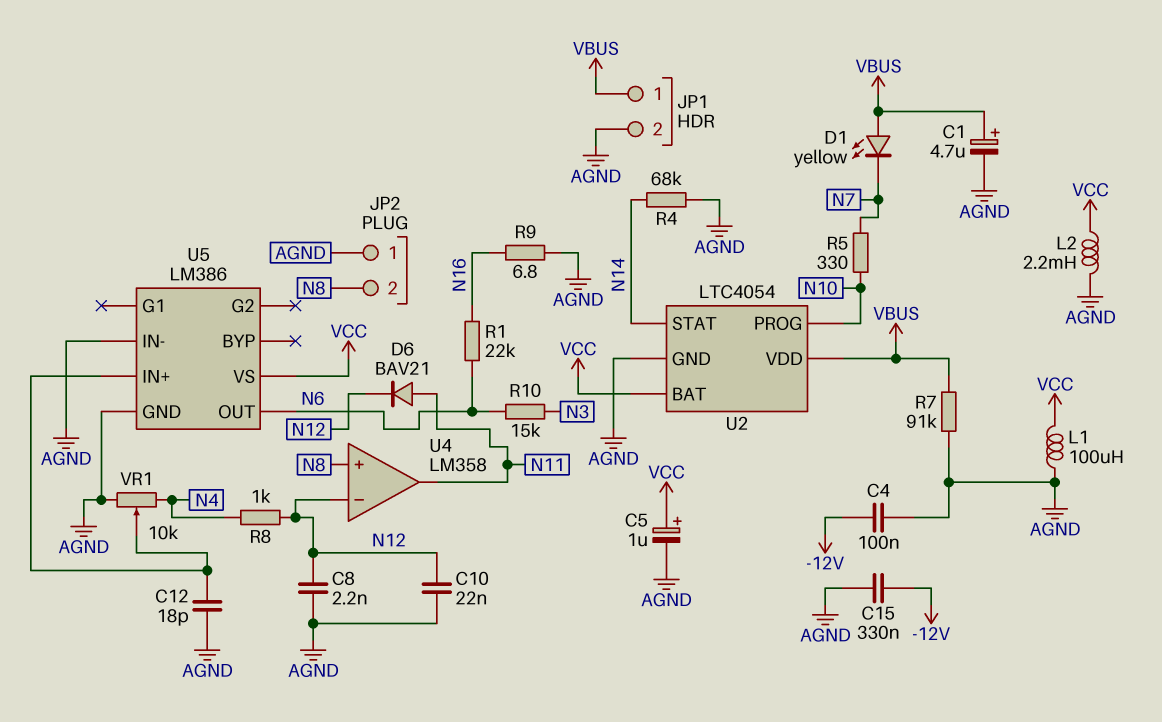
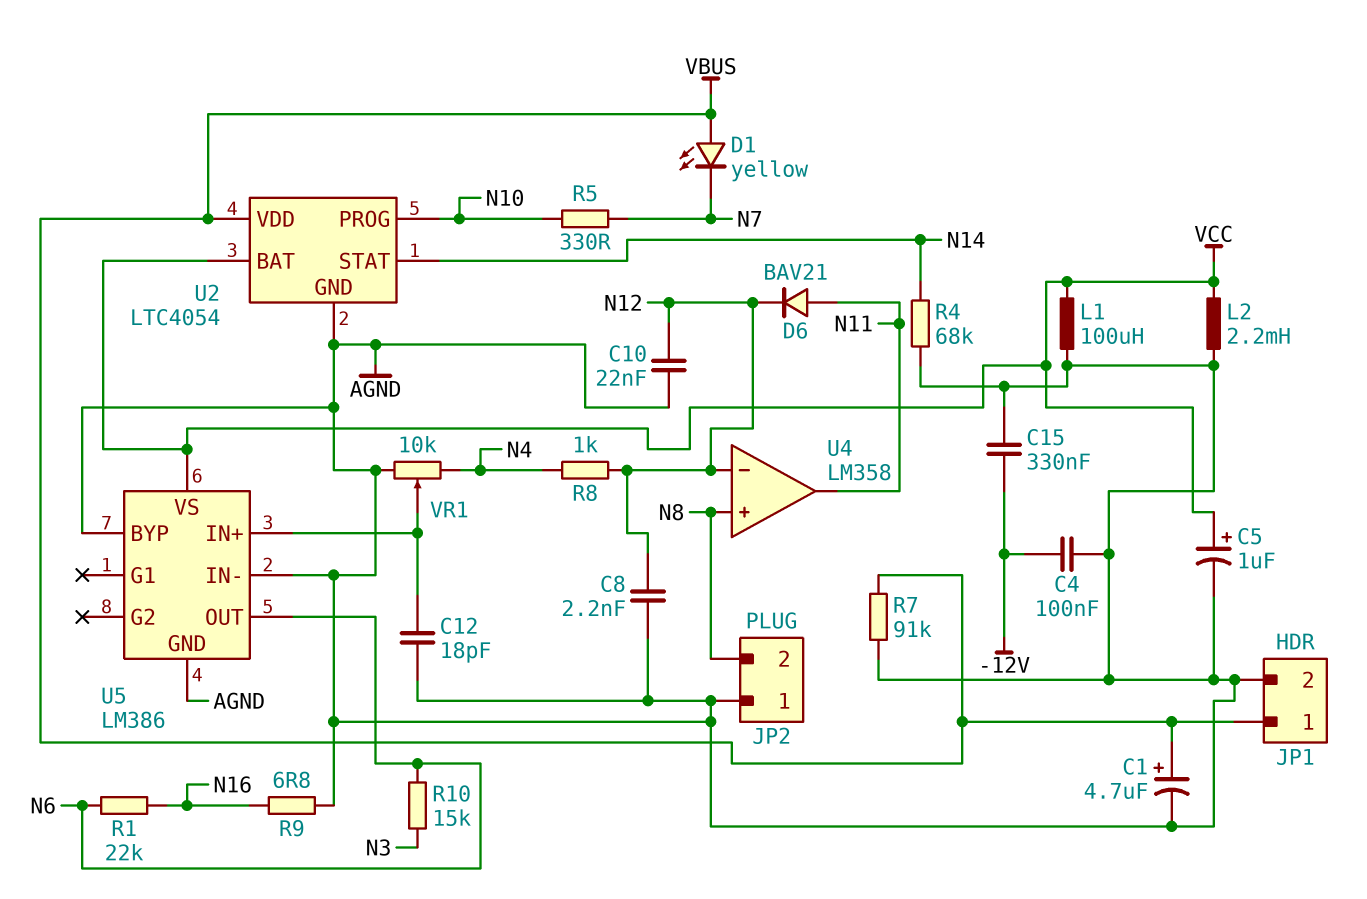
U5 pin BYP: none -> AGND

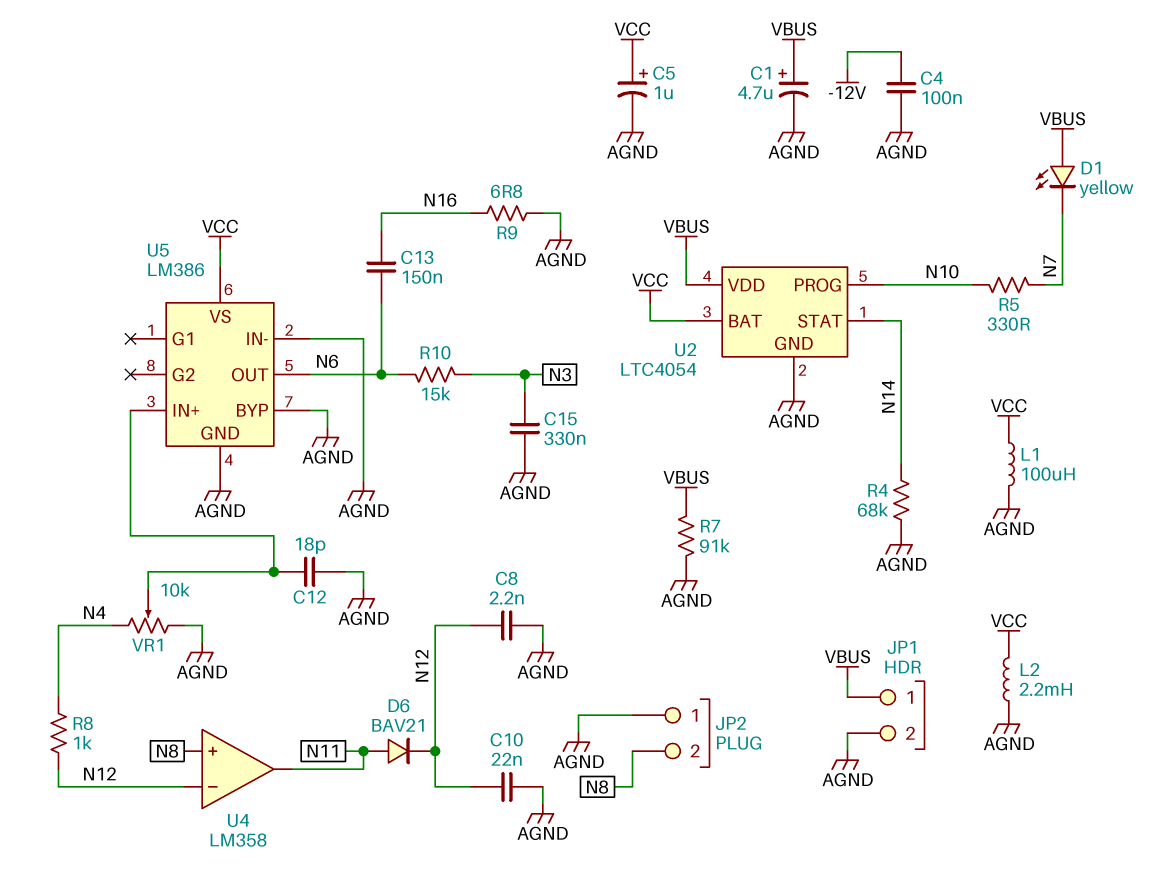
C13: none -> 150nF (N6, N16)
C15: 330nF (-12V, AGND) -> 330nF (AGND, N3)
R1: 22k (N6, N16) -> none

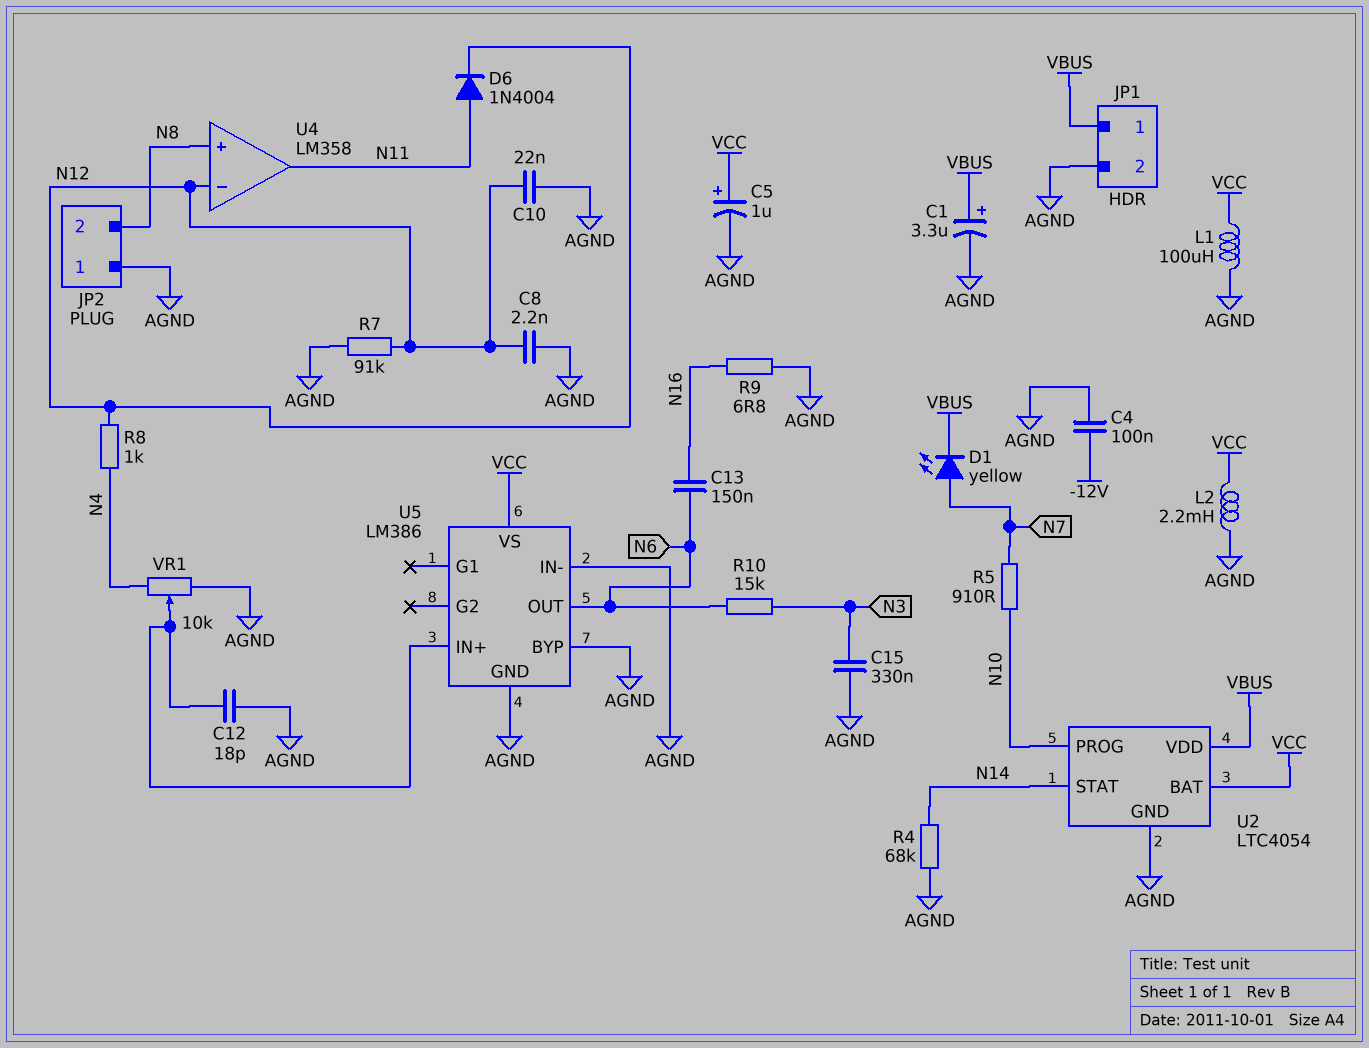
C1: 4.7uF (plus VBUS, minus AGND) -> 3.3uF (plus VBUS, minus AGND)
D1: LED yellow (A VBUS, K N7) -> LED yellow (A N7, K VBUS)
D6: diode BAV21 (A N11, K N12) -> diode 1N4004 (A N11, K N12)
R5: 330 (N7, N10) -> 910 (N7, N10)
R7: 91k (AGND, VBUS) -> 91k (AGND, N12)

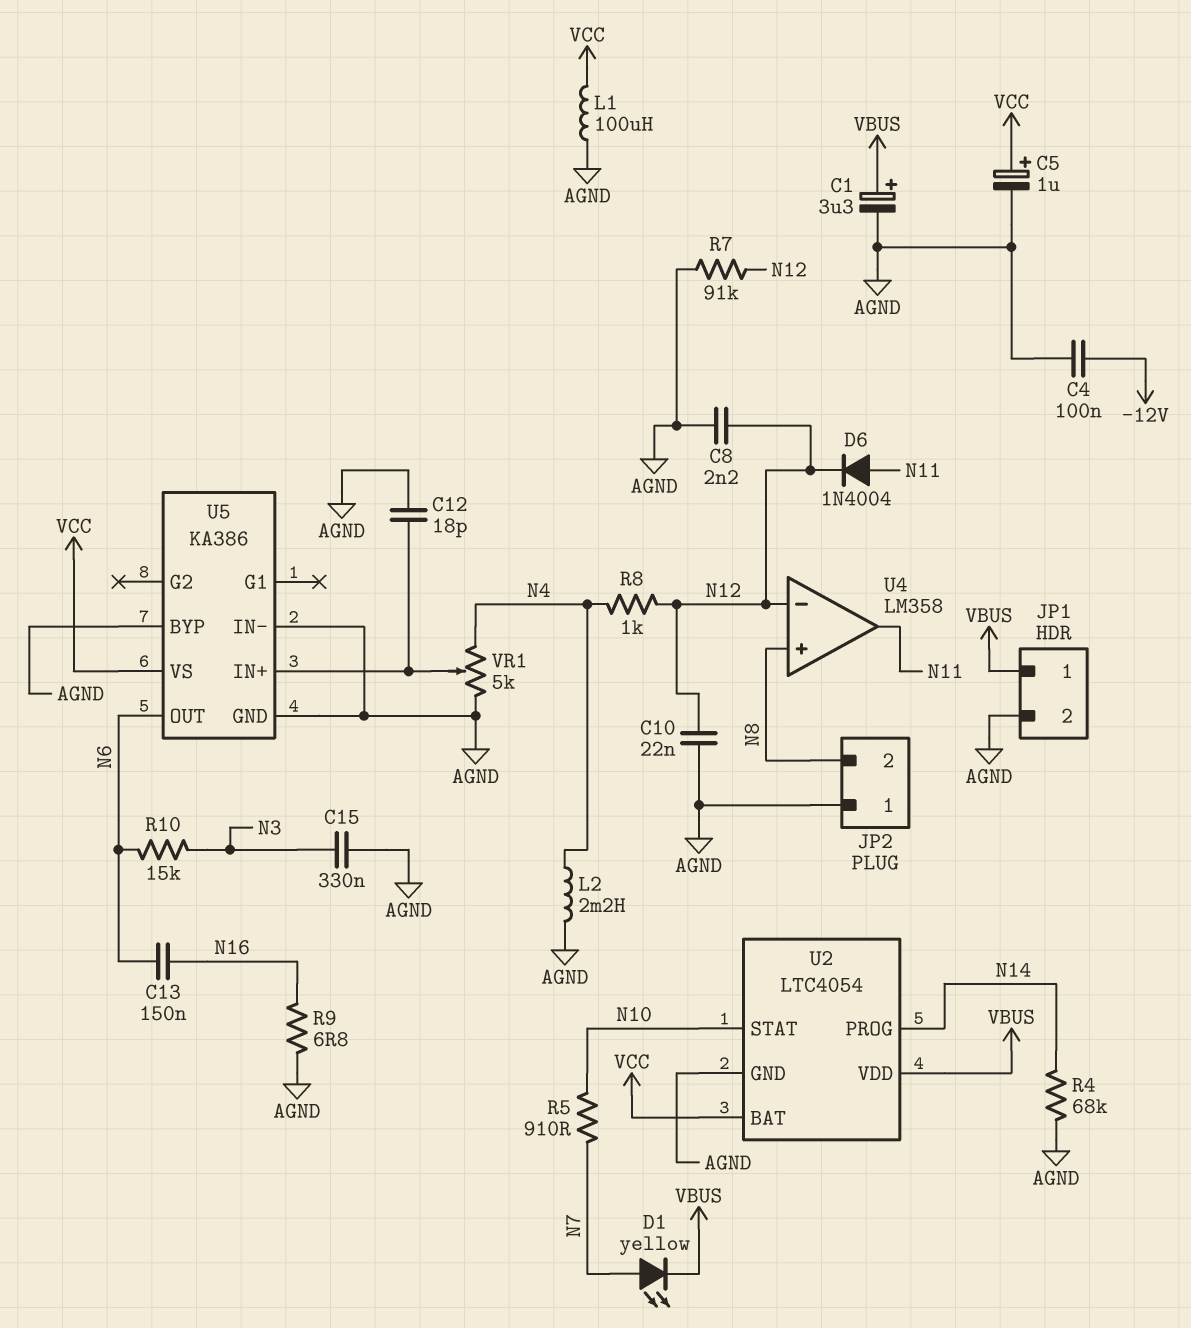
L2: 2.2mH (AGND, VCC) -> 2.2mH (AGND, N4)
U2 pin PROG: N10 -> N14
U2 pin STAT: N14 -> N10
U5: LM386 -> KA386
VR1: 10k (AGND, N4, wiper U5/IN+) -> 5k (AGND, N4, wiper U5/IN+)

